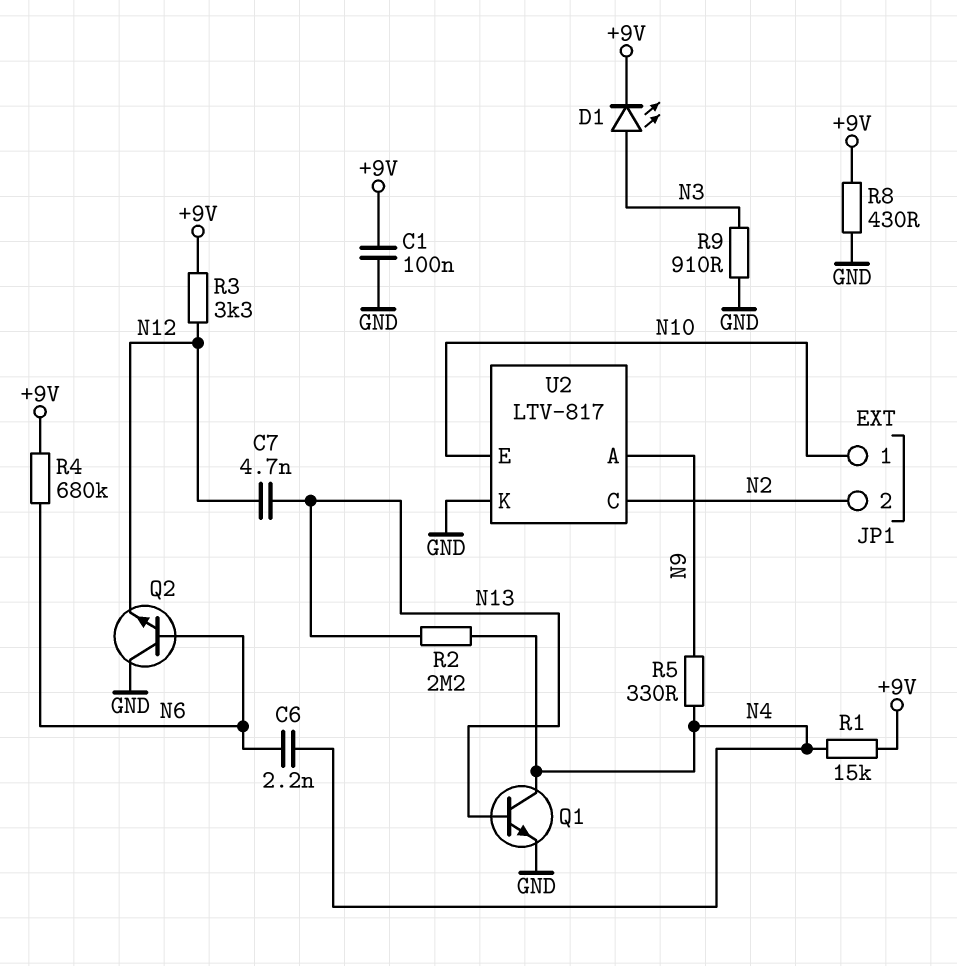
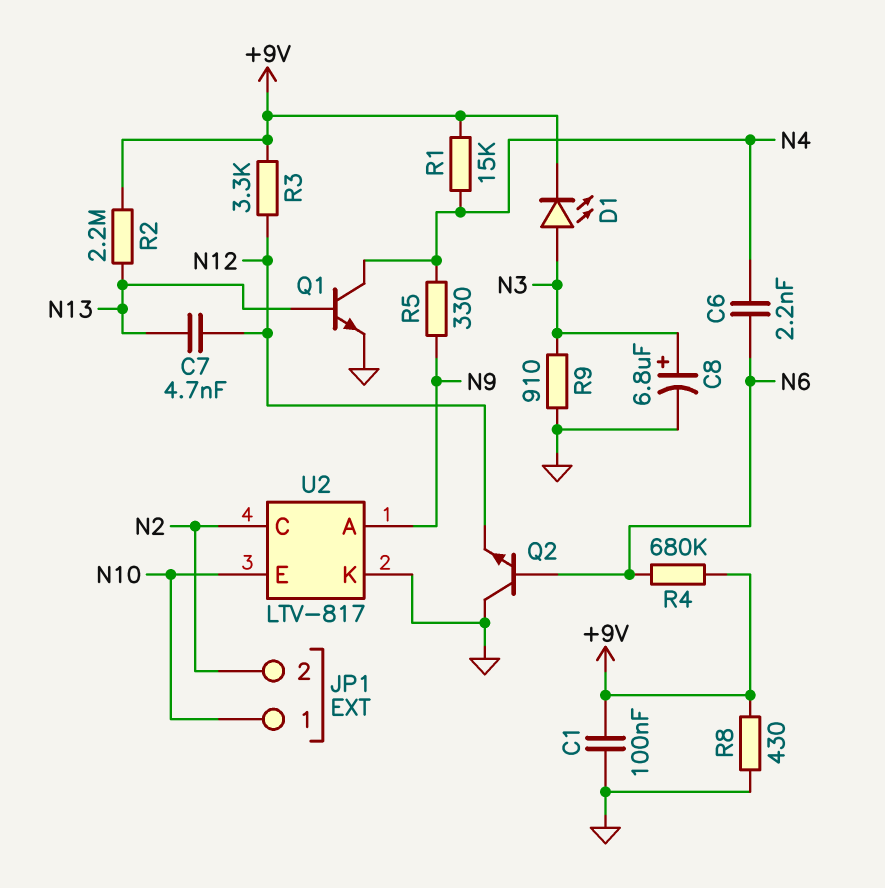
C8: none -> 6.8uF (plus N3, minus GND)
R2: 2.2M (N4, N13) -> 2.2M (+9V, N13)

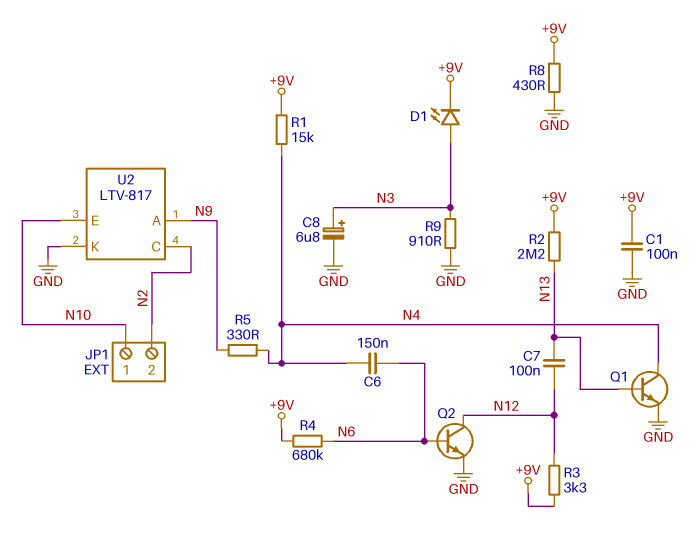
C6: 2.2nF (N4, N6) -> 150nF (N4, N6)
C7: 4.7nF (N12, N13) -> 100nF (N12, N13)
Q2: NPN (B N6, C GND, E N12) -> NPN (B N6, C N12, E GND)

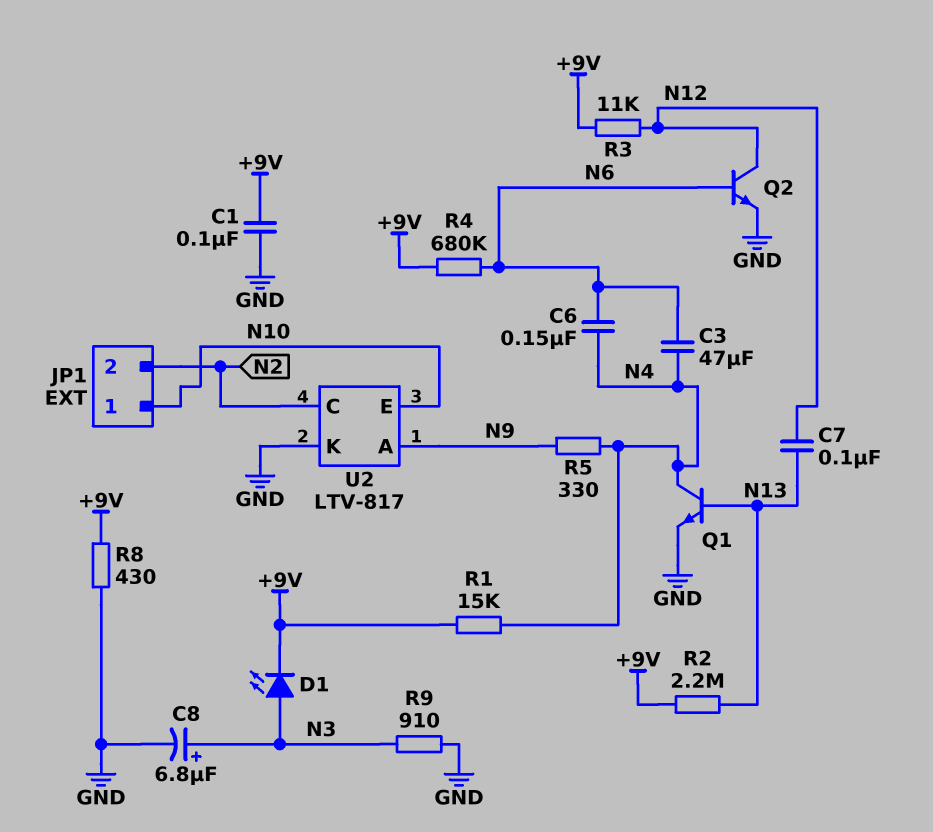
C3: none -> 47uF (N4, N6)
R3: 3.3k (+9V, N12) -> 11k (+9V, N12)

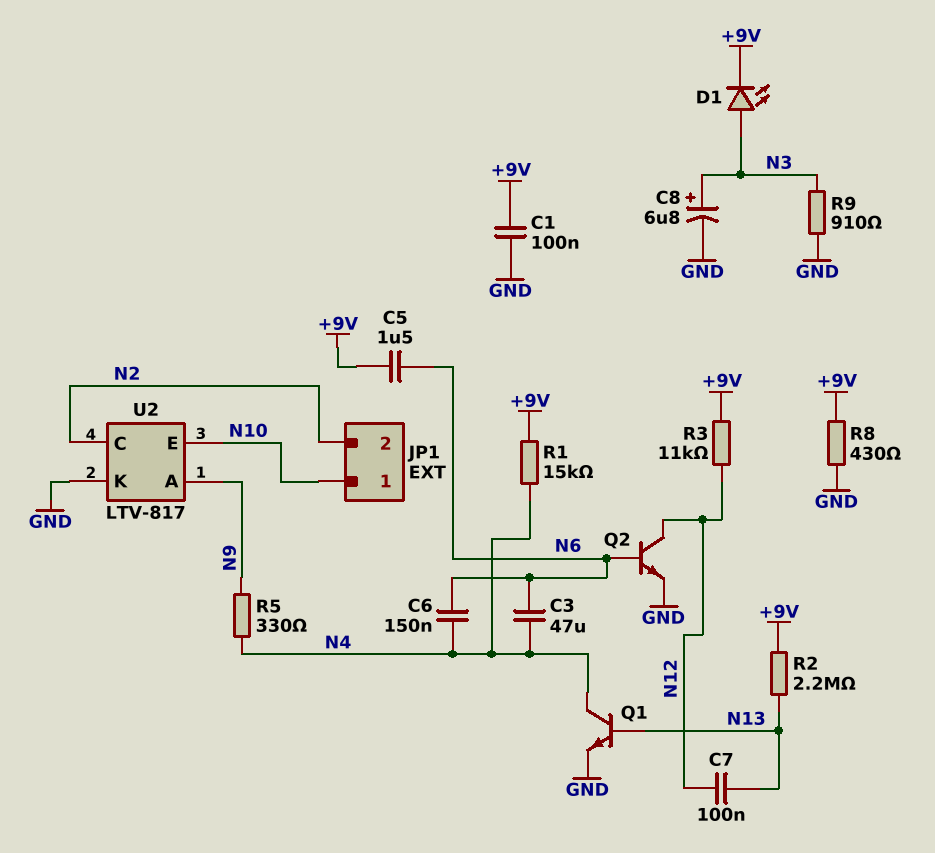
C5: none -> 1.5uF (+9V, N6)
R4: 680k (+9V, N6) -> none

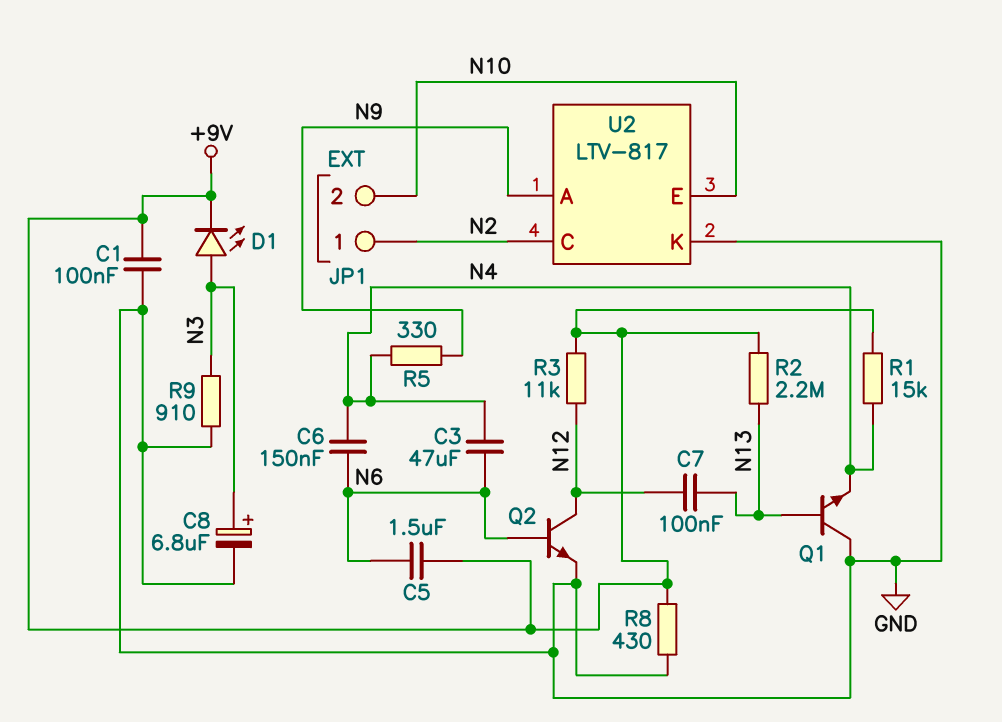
JP1 pin 1: N10 -> N2
JP1 pin 2: N2 -> N10
Q1: NPN (B N13, C N4, E GND) -> NPN (B N13, C GND, E N4)

